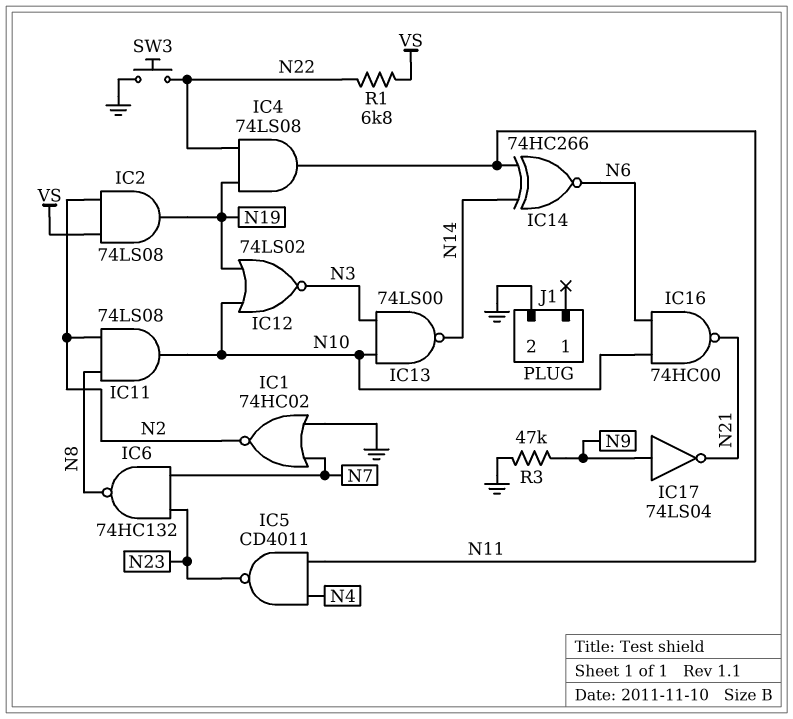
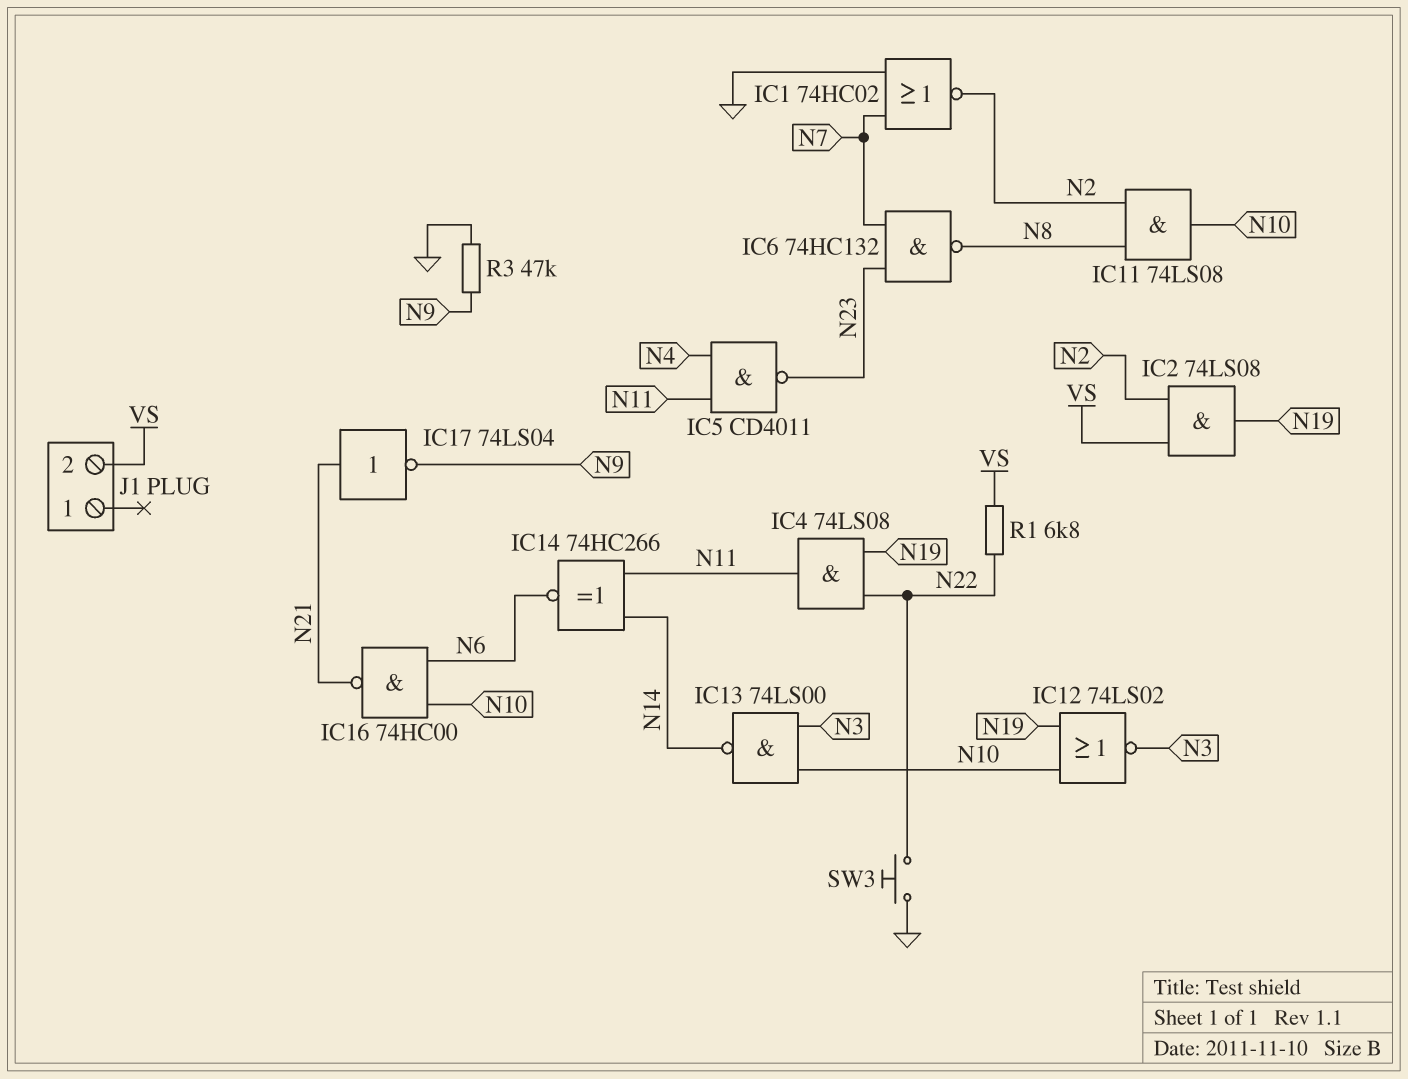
IC17: NOT 74LS04 (in N9, out N21) -> NOT 74LS04 (in N21, out N9)
J1 pin 2: GND -> VS

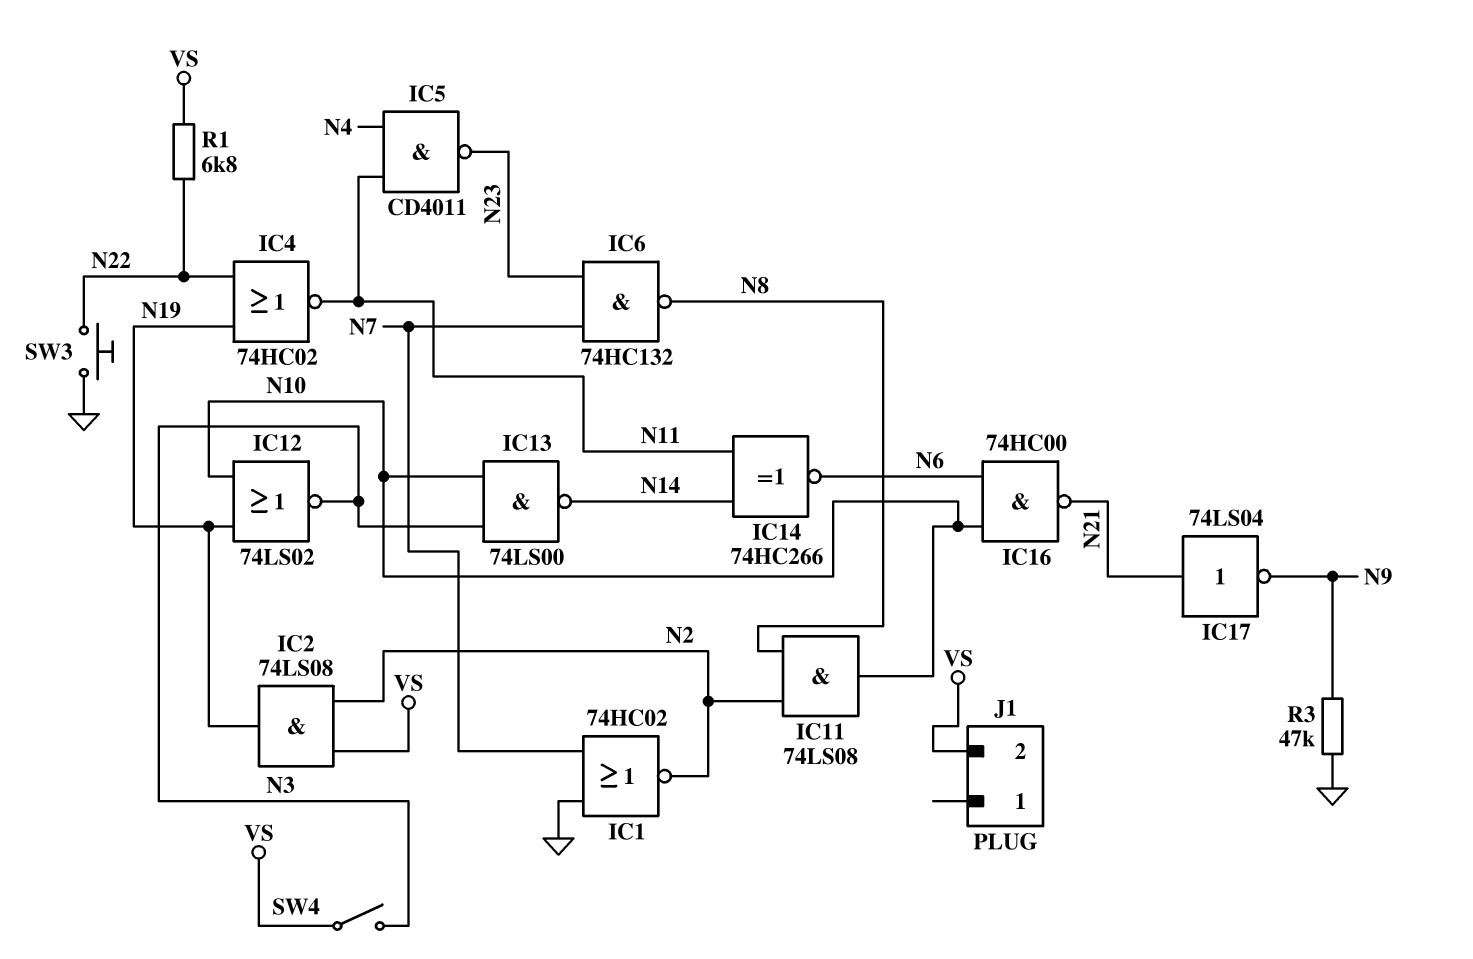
IC4: AND 74LS08 (in N19, in N22, out N11) -> NOR 74HC02 (in N19, in N22, out N11)
SW4: none -> switch (N3, VS)

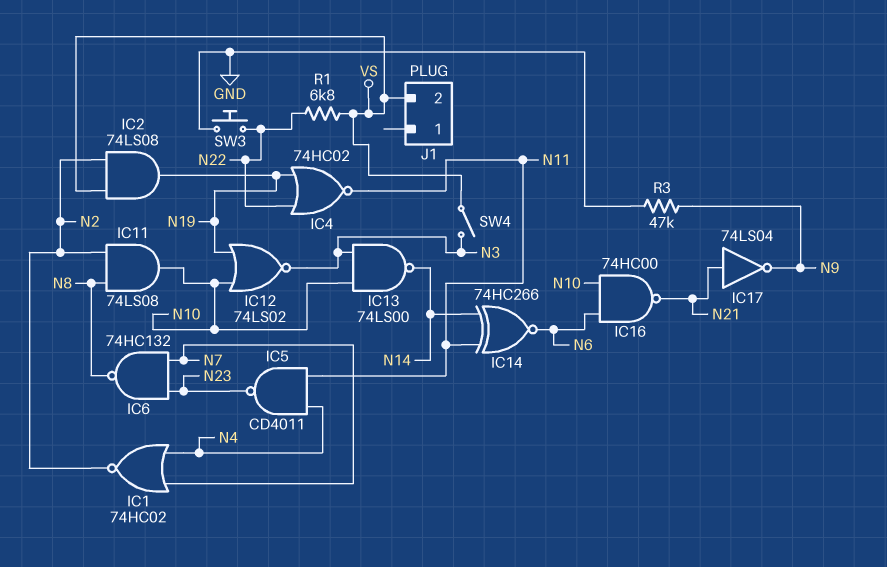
IC1: NOR 74HC02 (in GND, in N7, out N2) -> NOR 74HC02 (in N4, in N7, out N2)

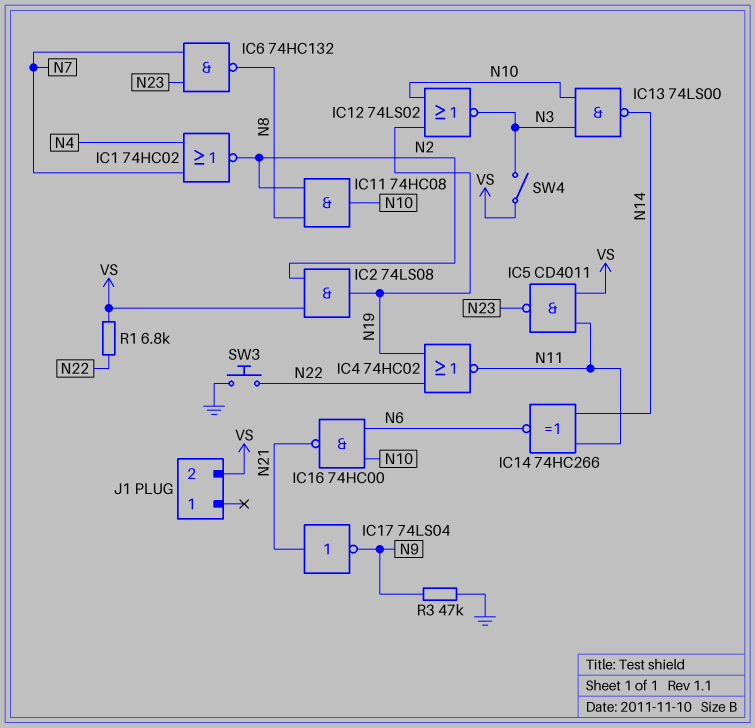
IC5: NAND CD4011 (in N4, in N11, out N23) -> NAND CD4011 (in N11, in VS, out N23)
IC11: AND 74LS08 (in N2, in N8, out N10) -> AND 74HC08 (in N2, in N8, out N10)

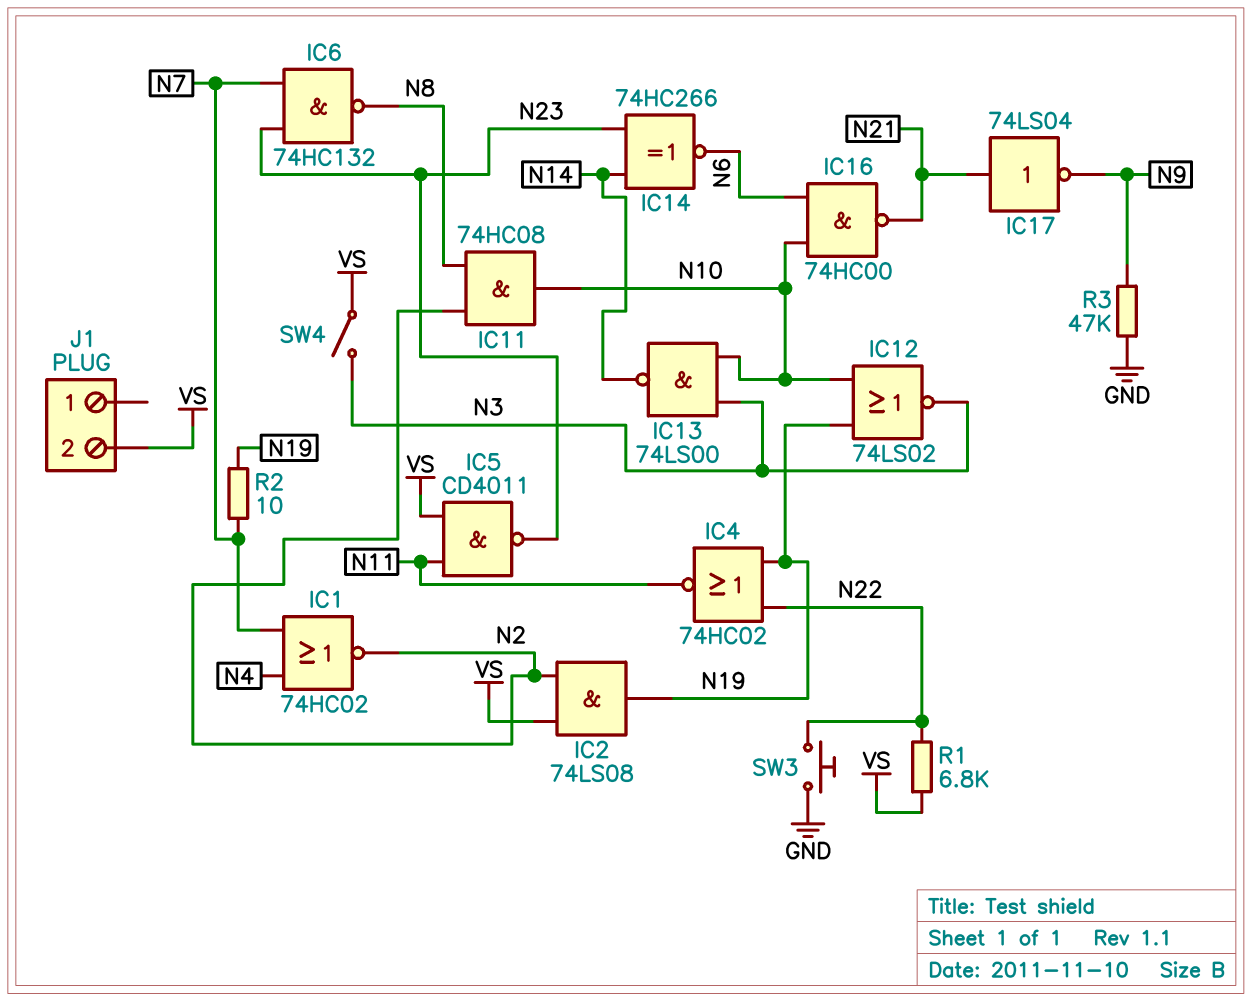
IC14: XNOR 74HC266 (in N11, in N14, out N6) -> XNOR 74HC266 (in N14, in N23, out N6)
R2: none -> 10 (N7, N19)

